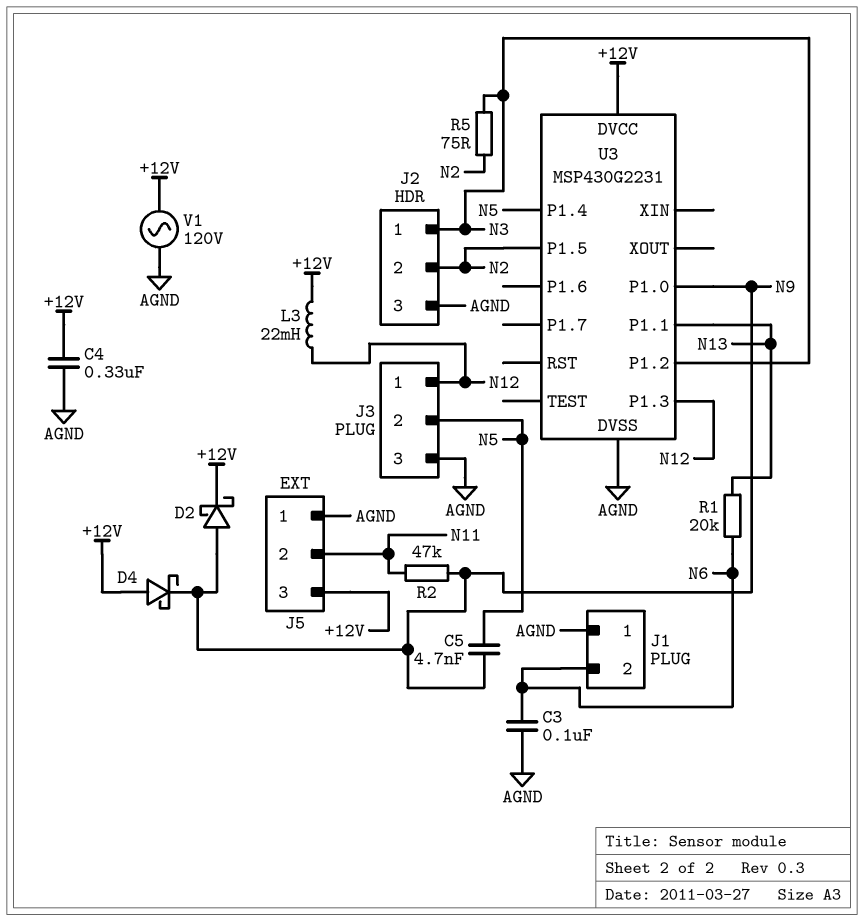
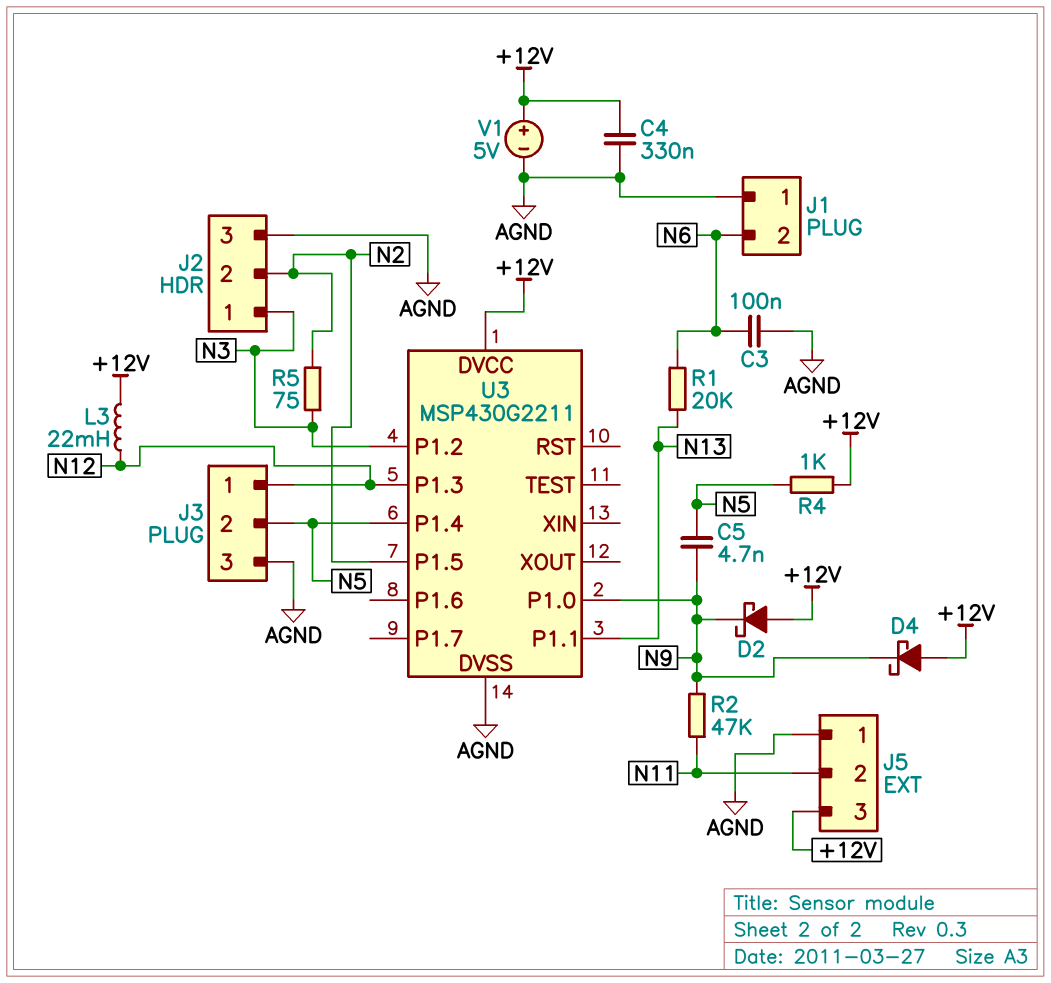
D2: schottky (A N9, K +12V) -> schottky (A +12V, K N9)
R4: none -> 1k (+12V, N5)
U3: MSP430G2231 -> MSP430G2211
V1: AC 120V (+12V, AGND) -> 5V (plus +12V, minus AGND)

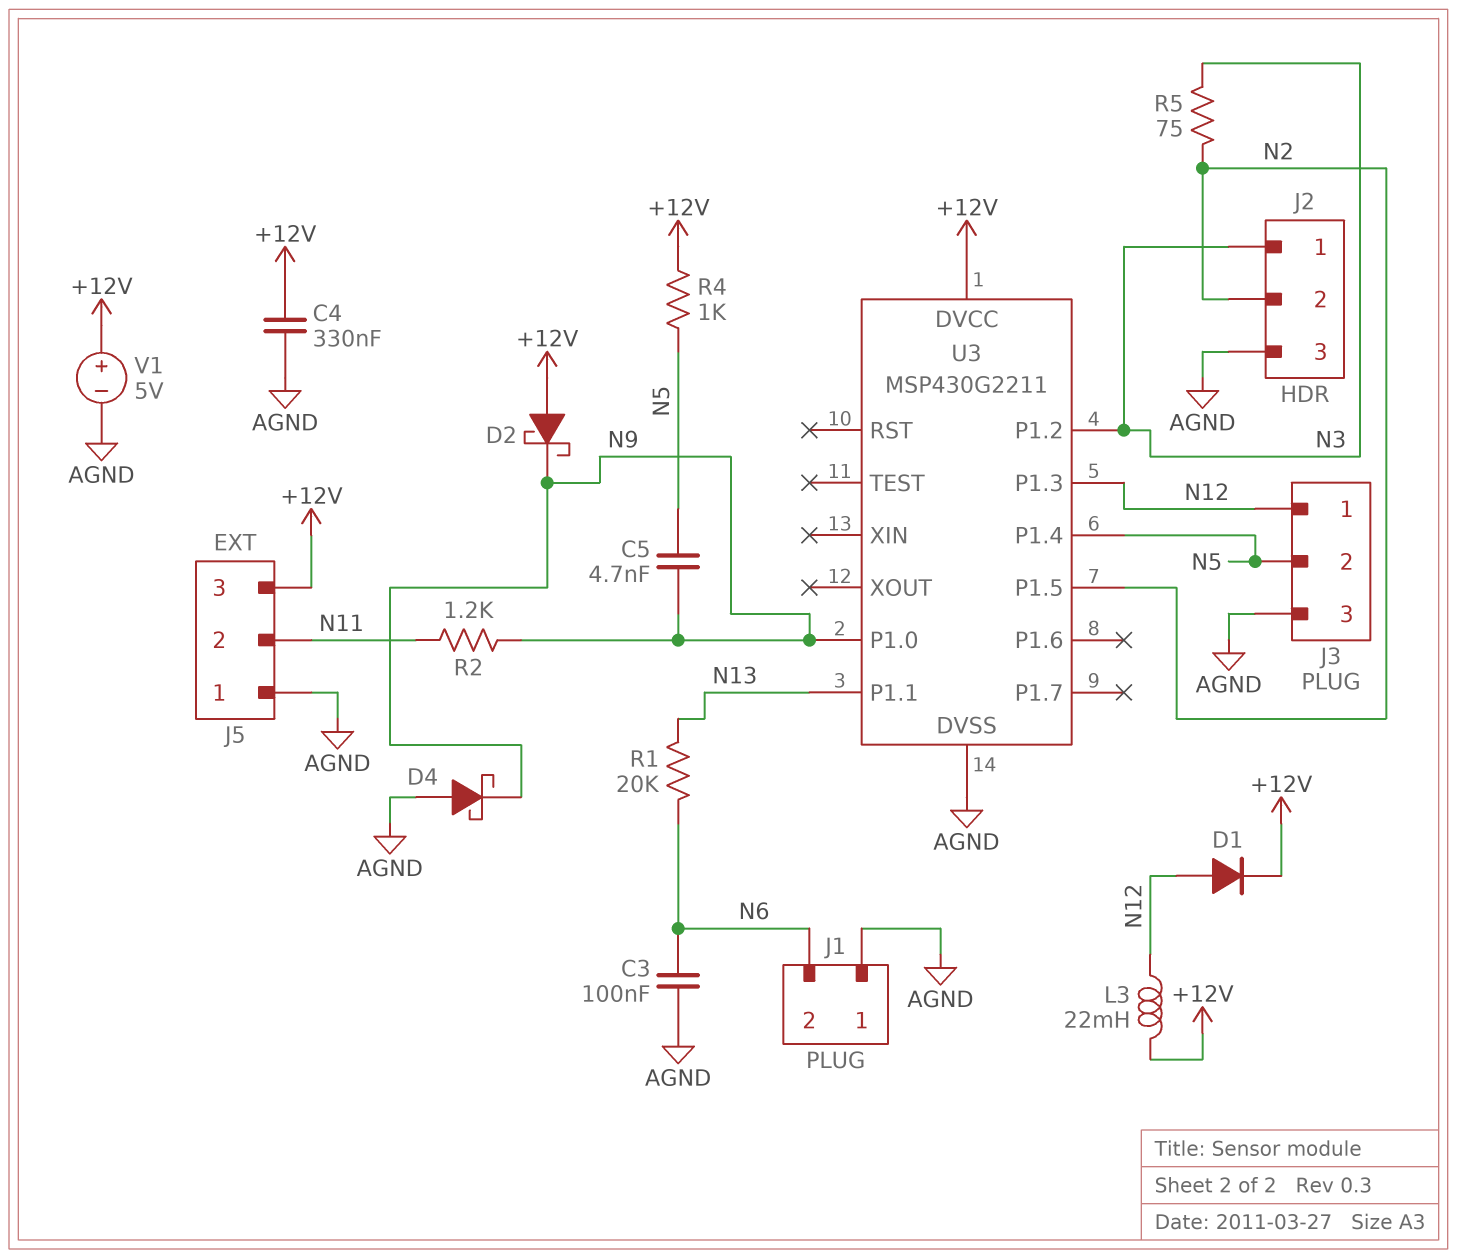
D1: none -> diode (A N12, K +12V)
D4: schottky (A +12V, K N9) -> schottky (A AGND, K N9)
R2: 47k (N9, N11) -> 1.2k (N9, N11)

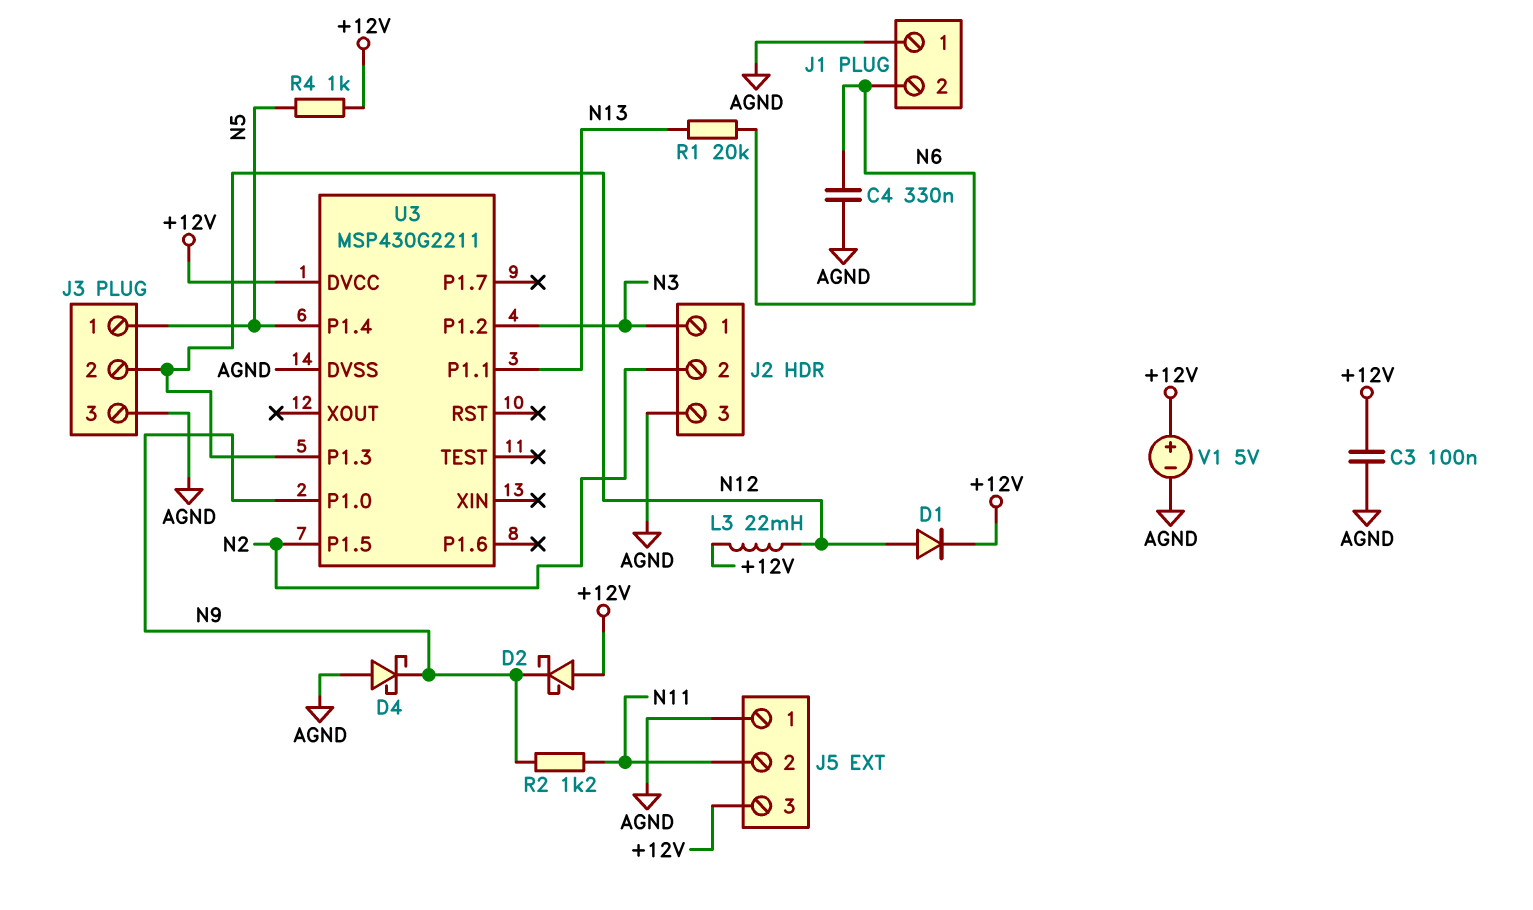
C3: 100nF (AGND, N6) -> 100nF (+12V, AGND)
C4: 330nF (+12V, AGND) -> 330nF (AGND, N6)
C5: 4.7nF (N5, N9) -> none
J3 pin 1: N12 -> N5
J3 pin 2: N5 -> N12
R5: 75 (N2, N3) -> none

